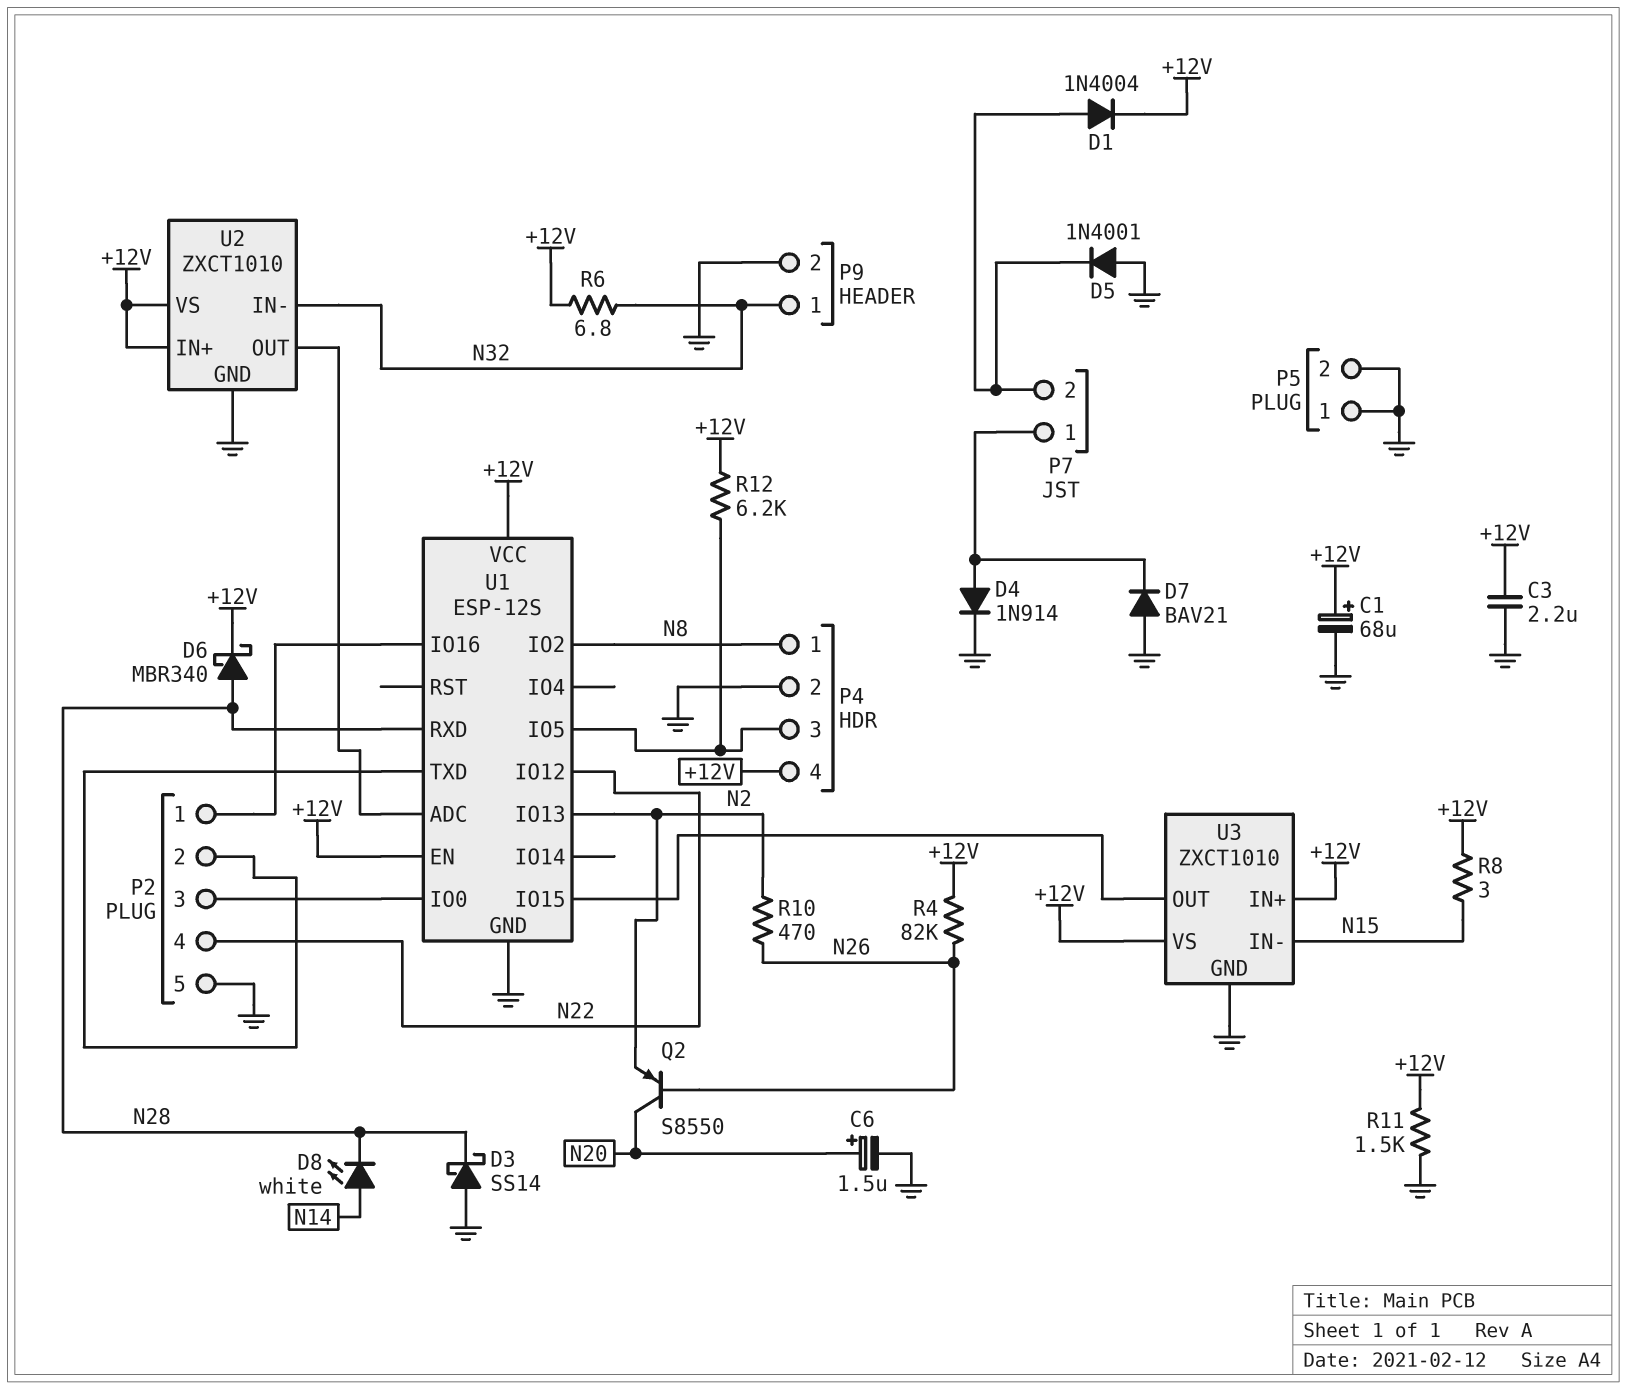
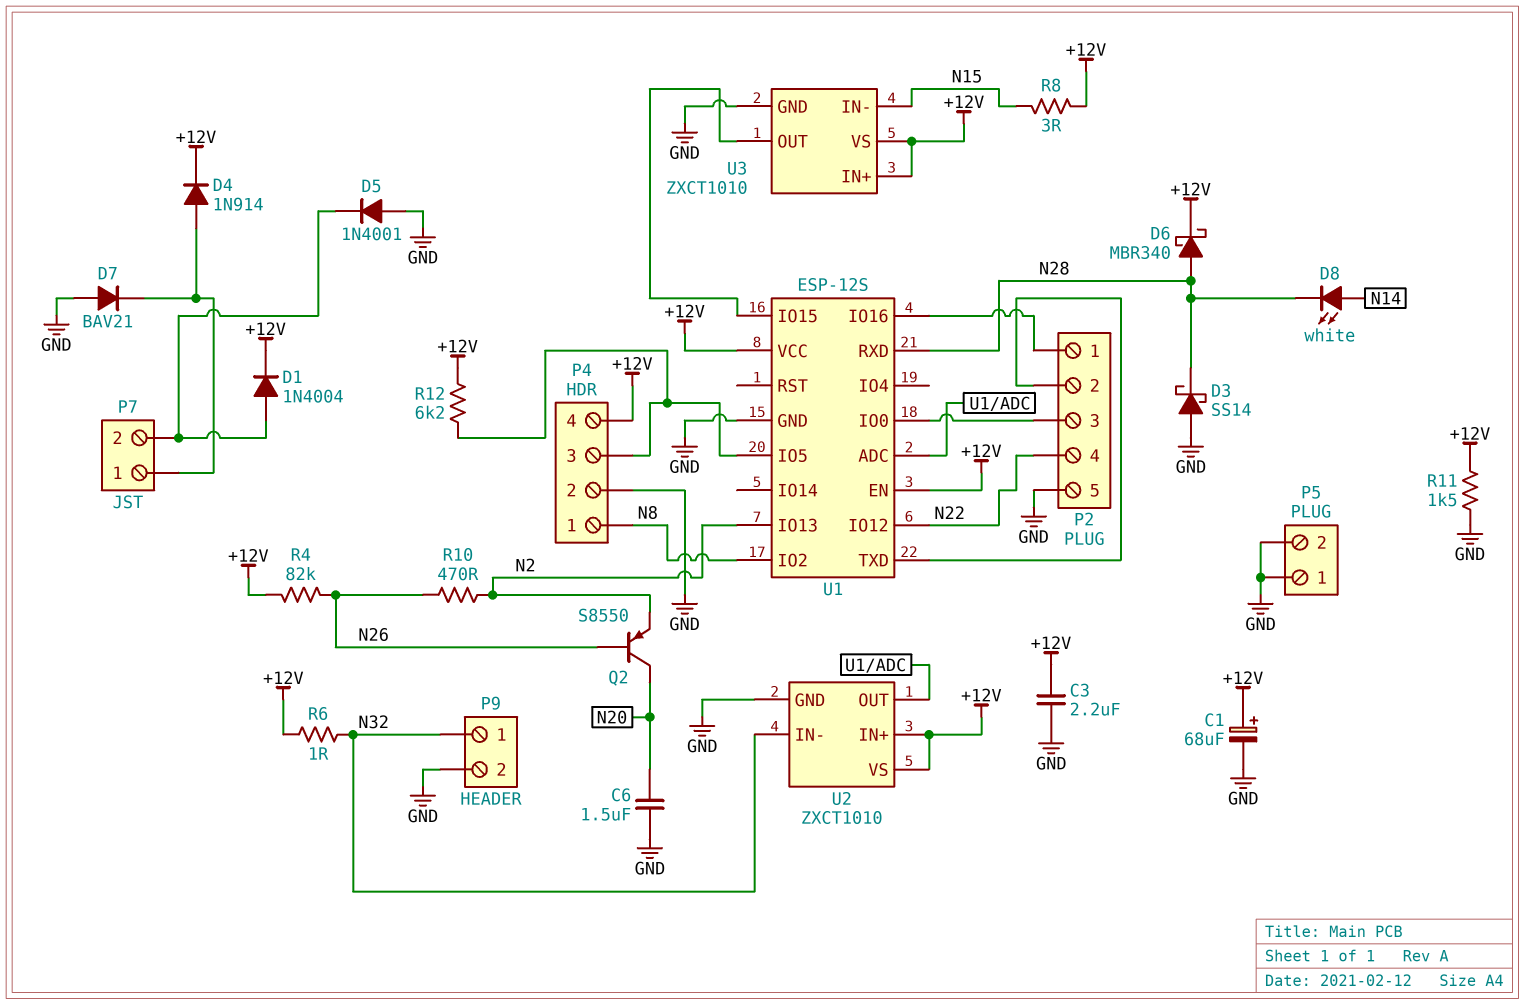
C6: 1.5uF (plus N20, minus GND) -> 1.5uF (GND, N20)
D4: diode 1N914 (A P7/1, K GND) -> diode 1N914 (A P7/1, K +12V)
R6: 6.8 (+12V, N32) -> 1 (+12V, N32)

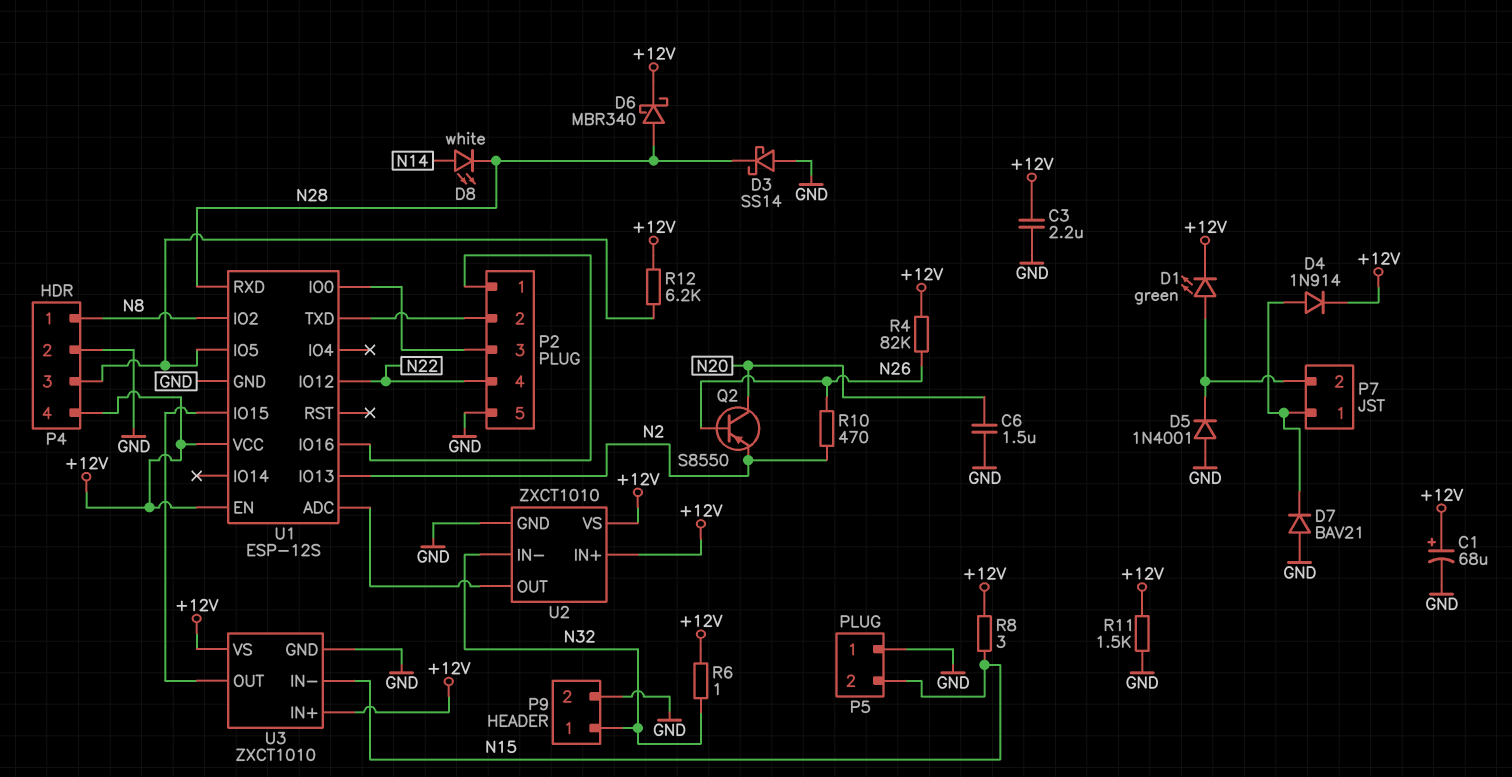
D1: diode 1N4004 (A P7/2, K +12V) -> LED green (A P7/2, K +12V)
P5 pin 2: GND -> N15

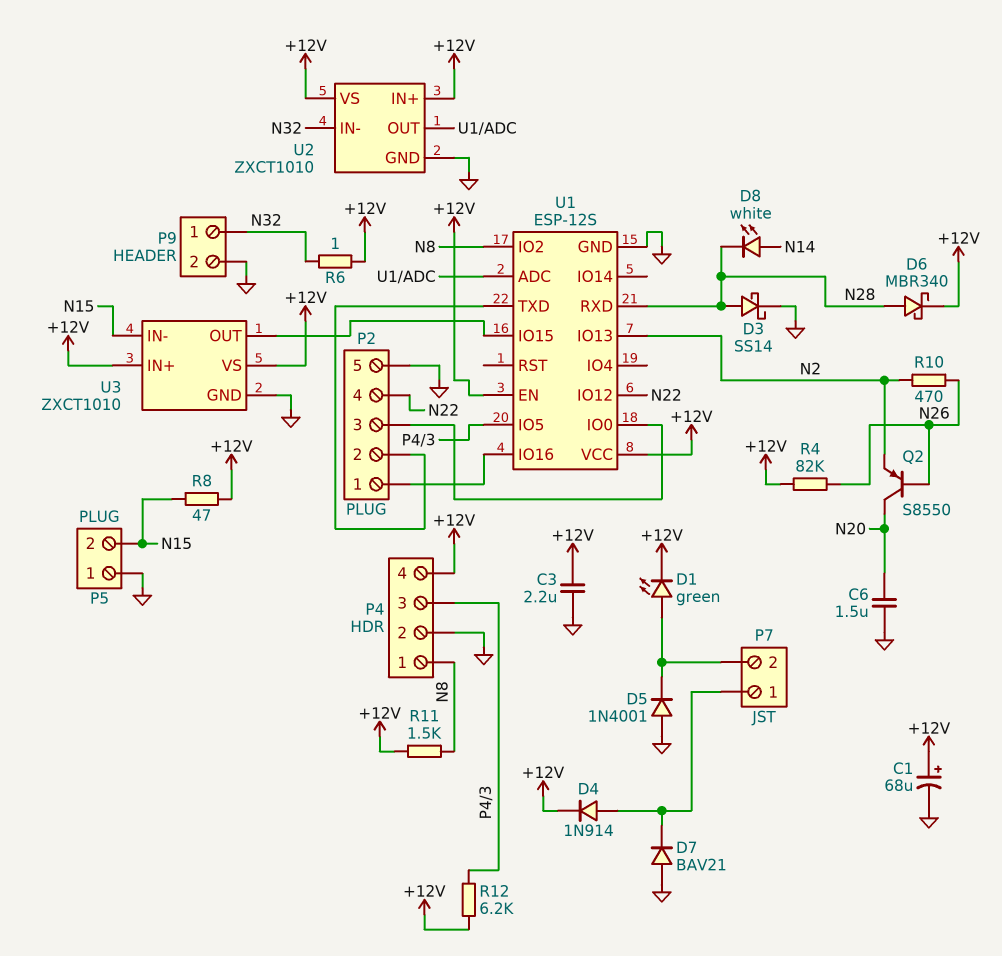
D3: schottky SS14 (A GND, K N28) -> schottky SS14 (A N28, K GND)
R8: 3 (+12V, N15) -> 47 (+12V, N15)
R11: 1.5k (+12V, GND) -> 1.5k (+12V, N8)

